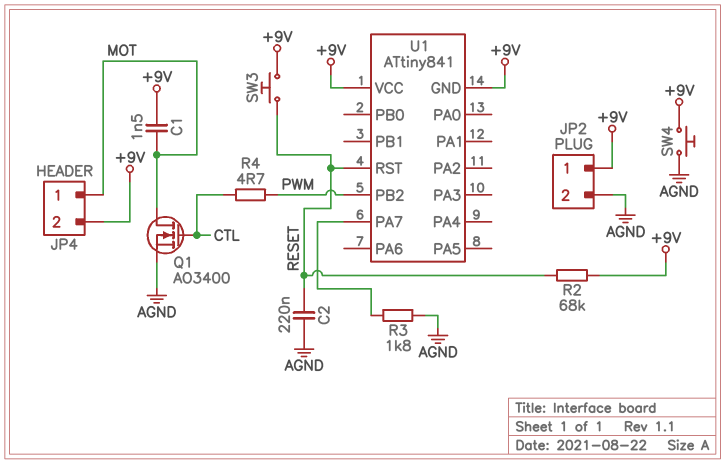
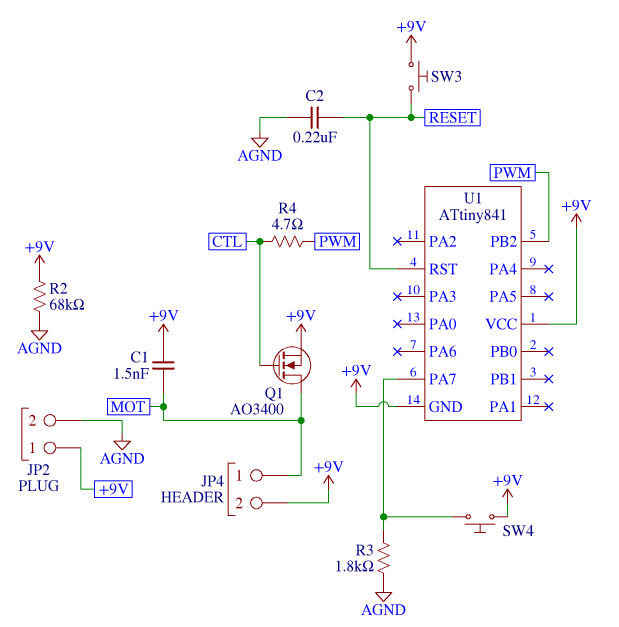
Q1: NMOS AO3400 (G CTL, D MOT, S AGND) -> NMOS AO3400 (G CTL, D MOT, S +9V)
R2: 68k (+9V, RESET) -> 68k (+9V, AGND)
SW4: button (+9V, AGND) -> button (+9V, U1/PA7)

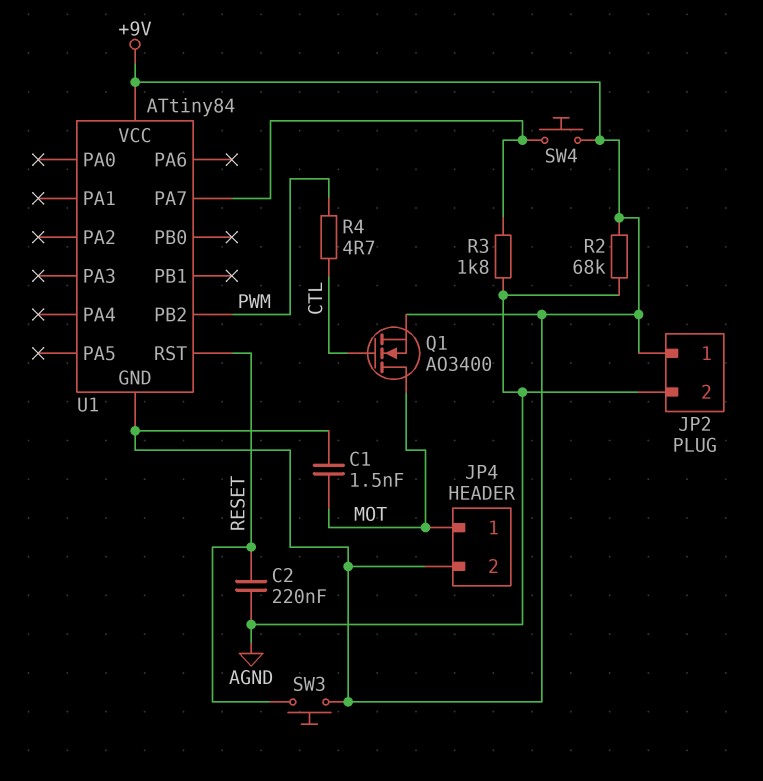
U1: ATtiny841 -> ATtiny84

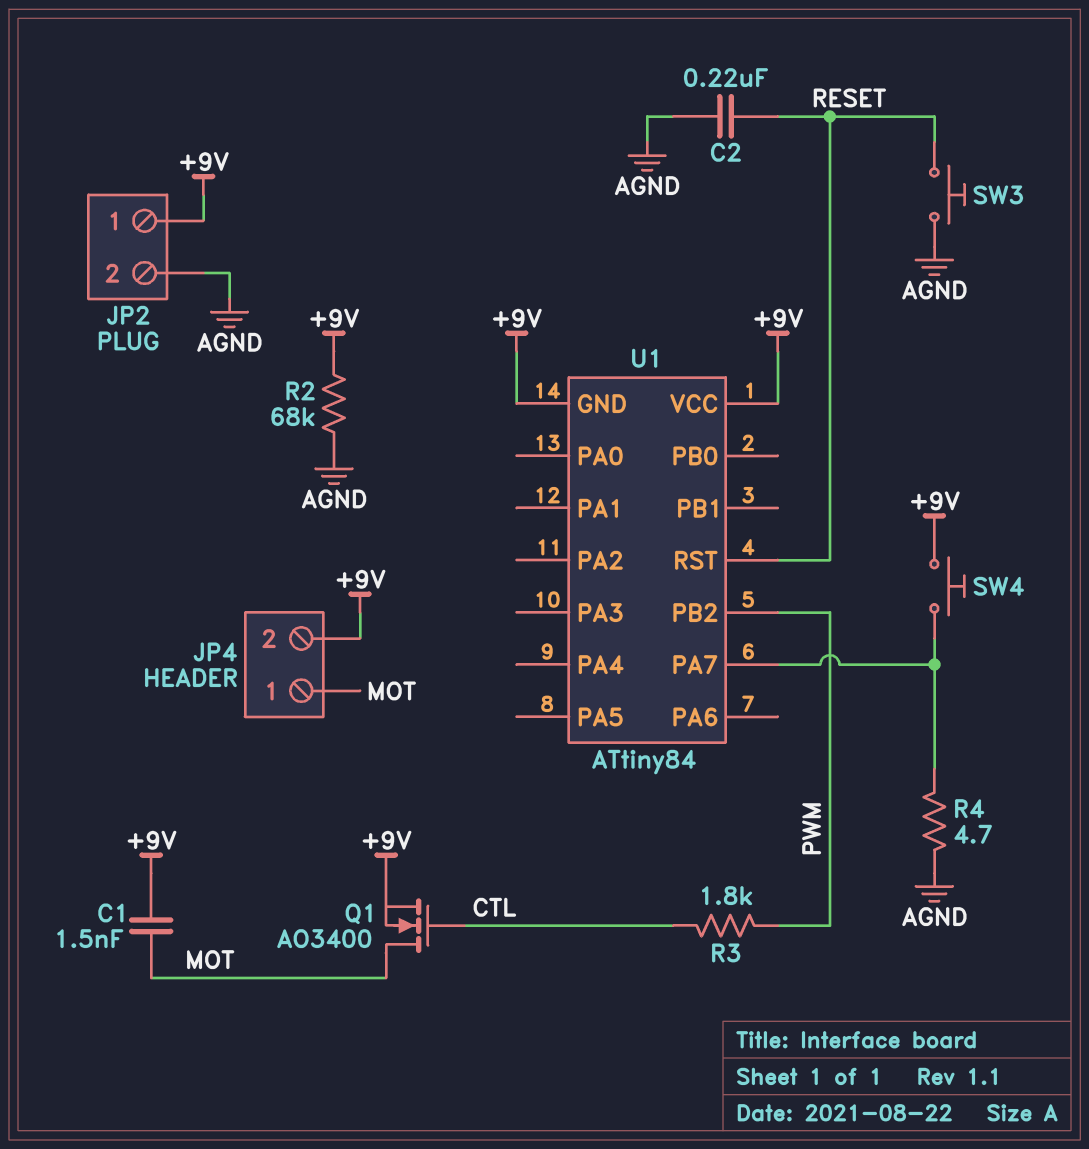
R3: 1.8k (AGND, U1/PA7) -> 1.8k (CTL, PWM)
R4: 4.7 (CTL, PWM) -> 4.7 (AGND, U1/PA7)
SW3: button (+9V, RESET) -> button (AGND, RESET)

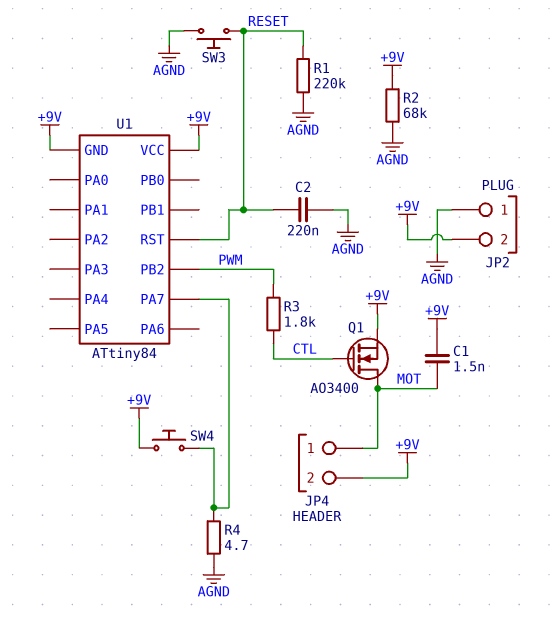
JP2 pin 1: +9V -> AGND
JP2 pin 2: AGND -> +9V
R1: none -> 220k (AGND, RESET)

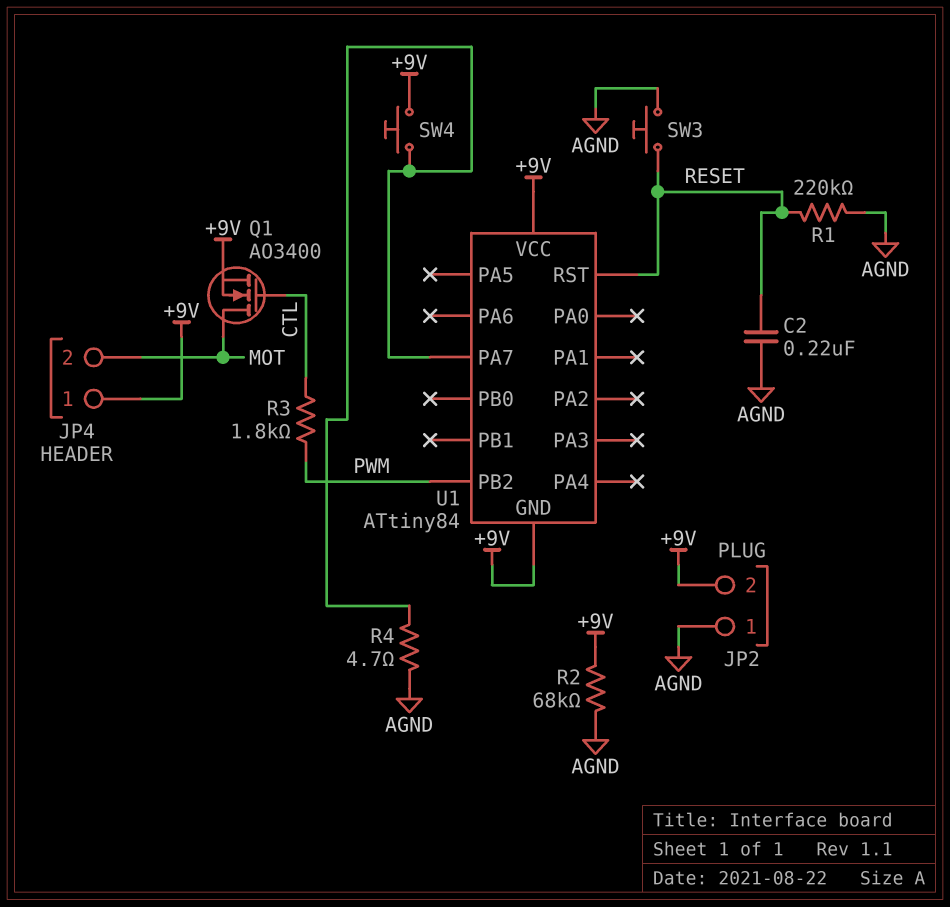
C1: 1.5nF (+9V, MOT) -> none
JP4 pin 1: MOT -> +9V
JP4 pin 2: +9V -> MOT

